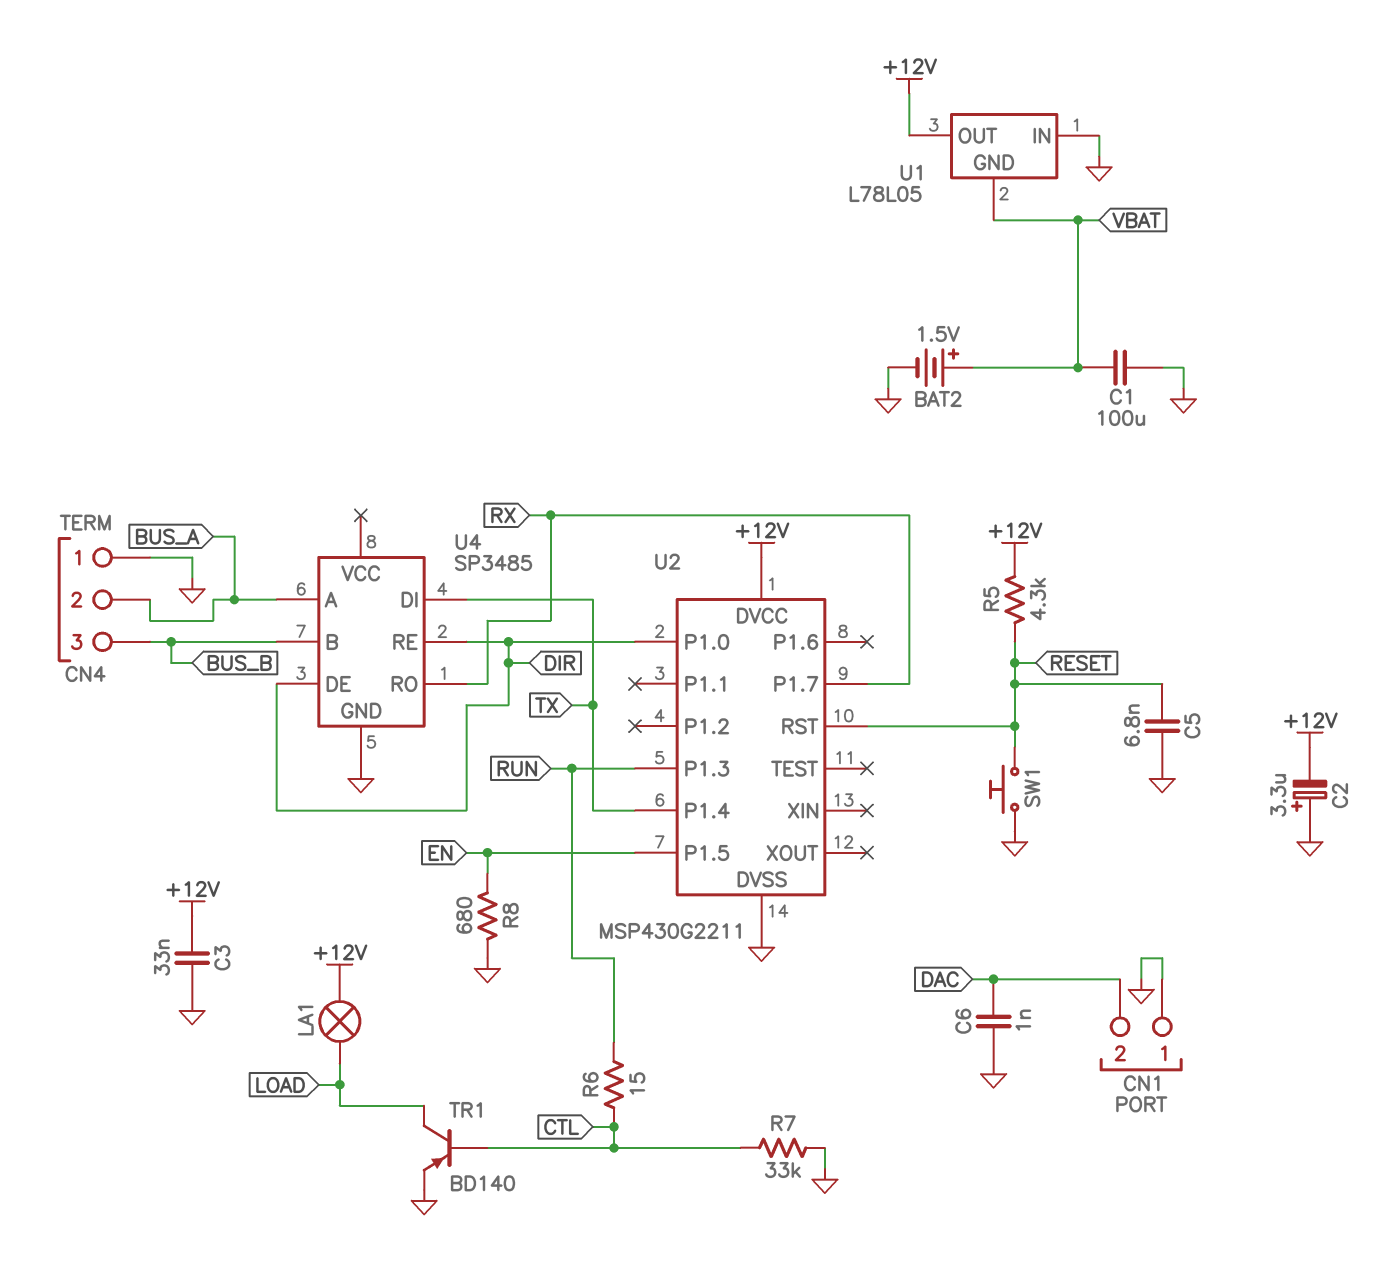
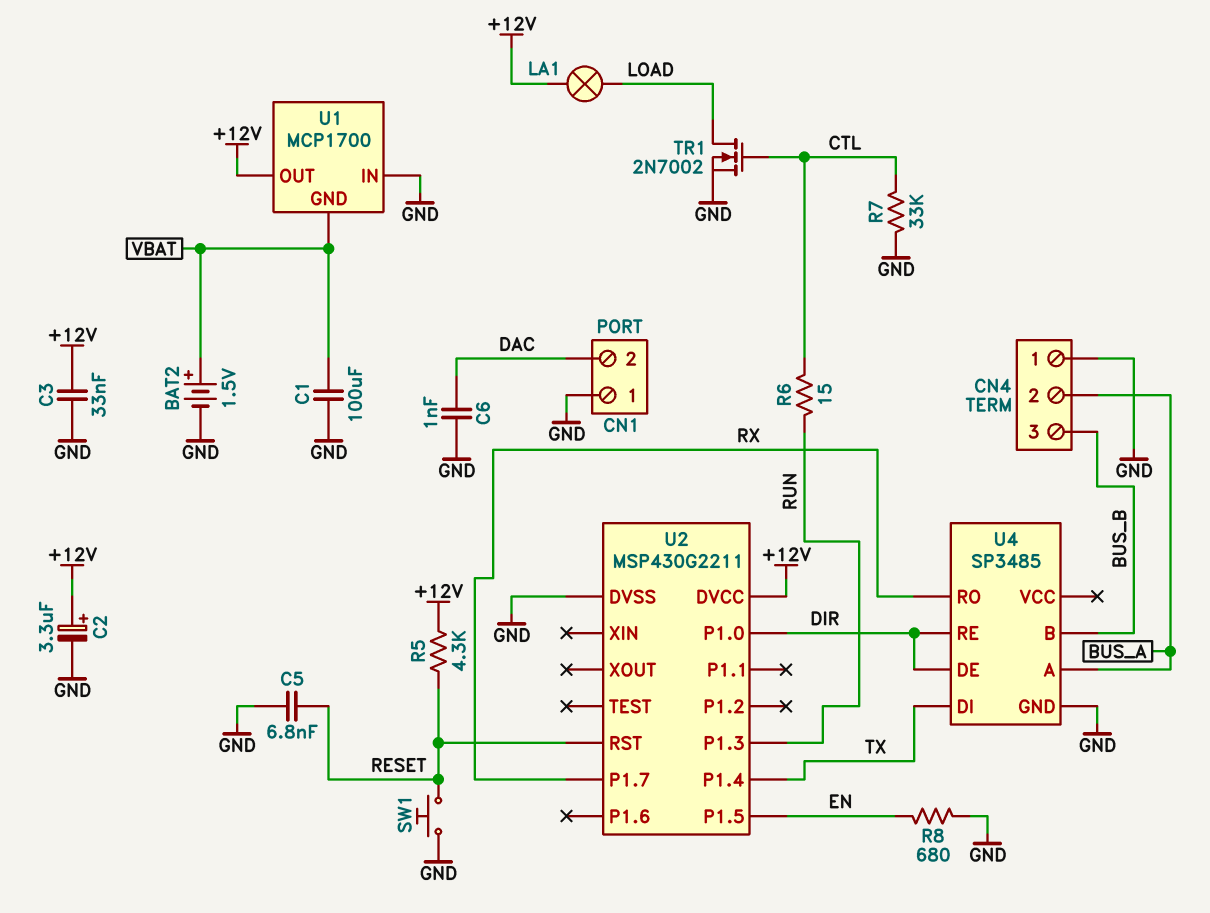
C2: 3.3uF (plus GND, minus +12V) -> 3.3uF (plus +12V, minus GND)
TR1: PNP BD140 (B CTL, C LOAD, E GND) -> NMOS 2N7002 (G CTL, D LOAD, S GND)
U1: L78L05 -> MCP1700

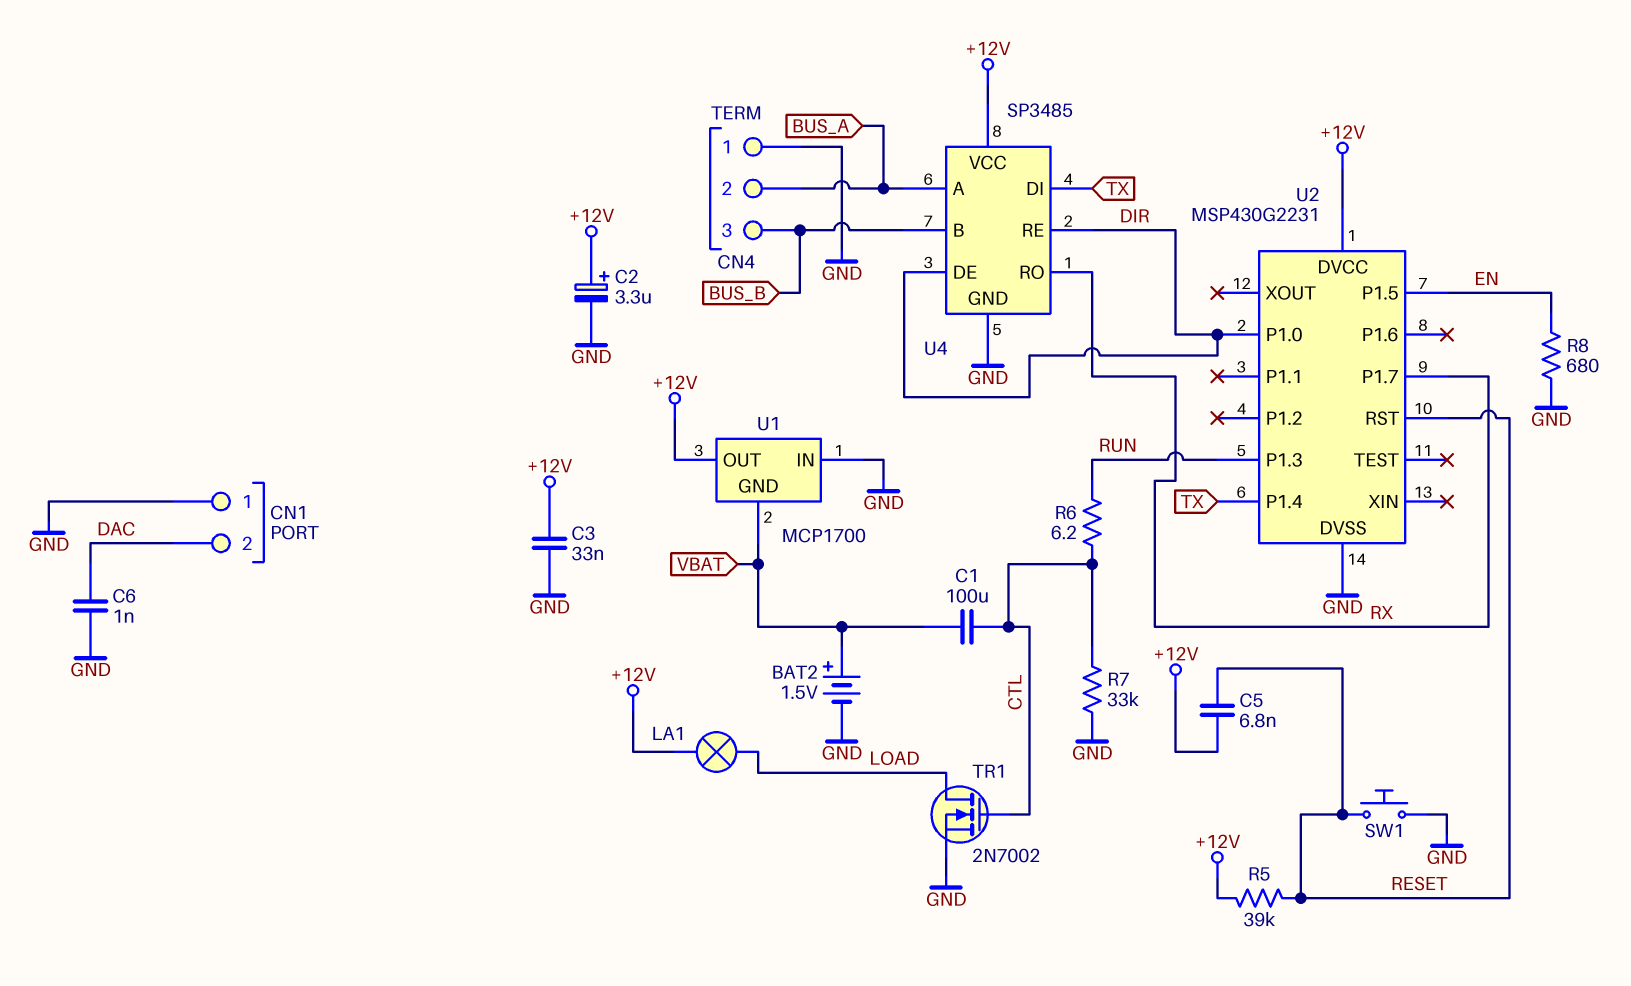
C1: 100uF (GND, VBAT) -> 100uF (CTL, VBAT)
C5: 6.8nF (GND, RESET) -> 6.8nF (+12V, RESET)
R5: 4.3k (+12V, RESET) -> 39k (+12V, RESET)
R6: 15 (CTL, RUN) -> 6.2 (CTL, RUN)
U2: MSP430G2211 -> MSP430G2231
U4 pin VCC: none -> +12V

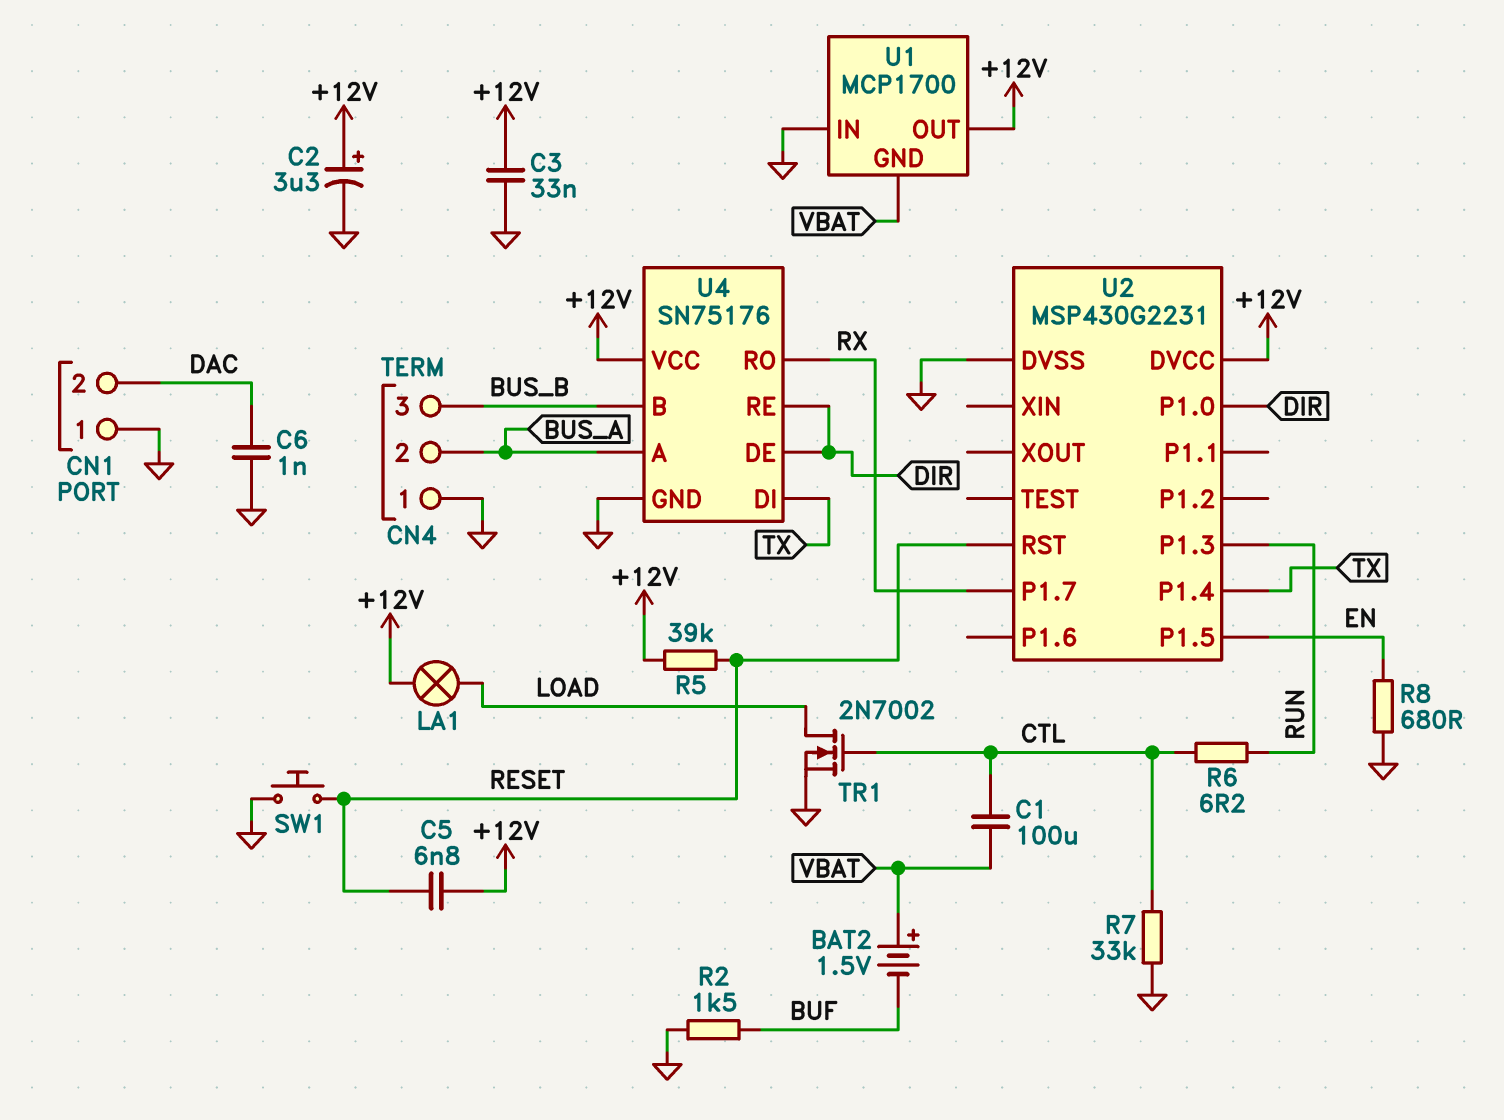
BAT2: 1.5V (plus VBAT, minus GND) -> 1.5V (plus VBAT, minus BUF)
R2: none -> 1.5k (BUF, GND)
U4: SP3485 -> SN75176

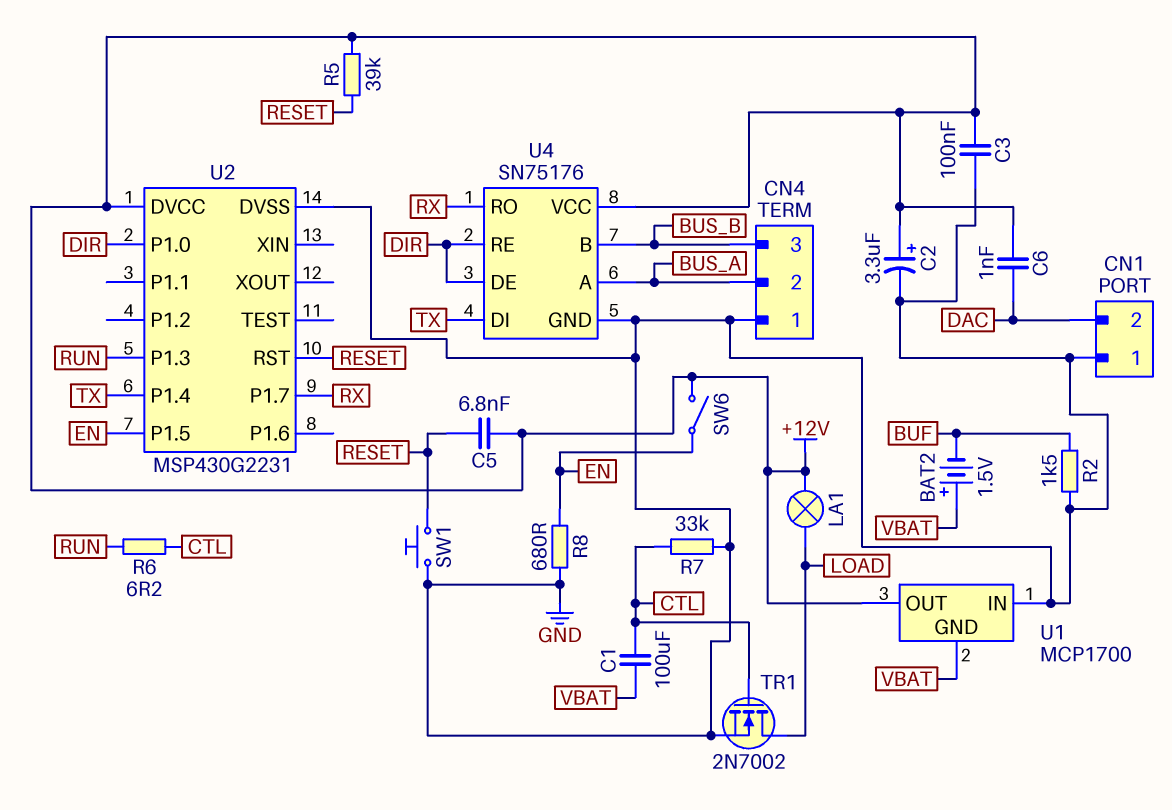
C3: 33nF (+12V, GND) -> 100nF (+12V, GND)
C6: 1nF (DAC, GND) -> 1nF (+12V, DAC)
SW6: none -> switch (+12V, EN)

